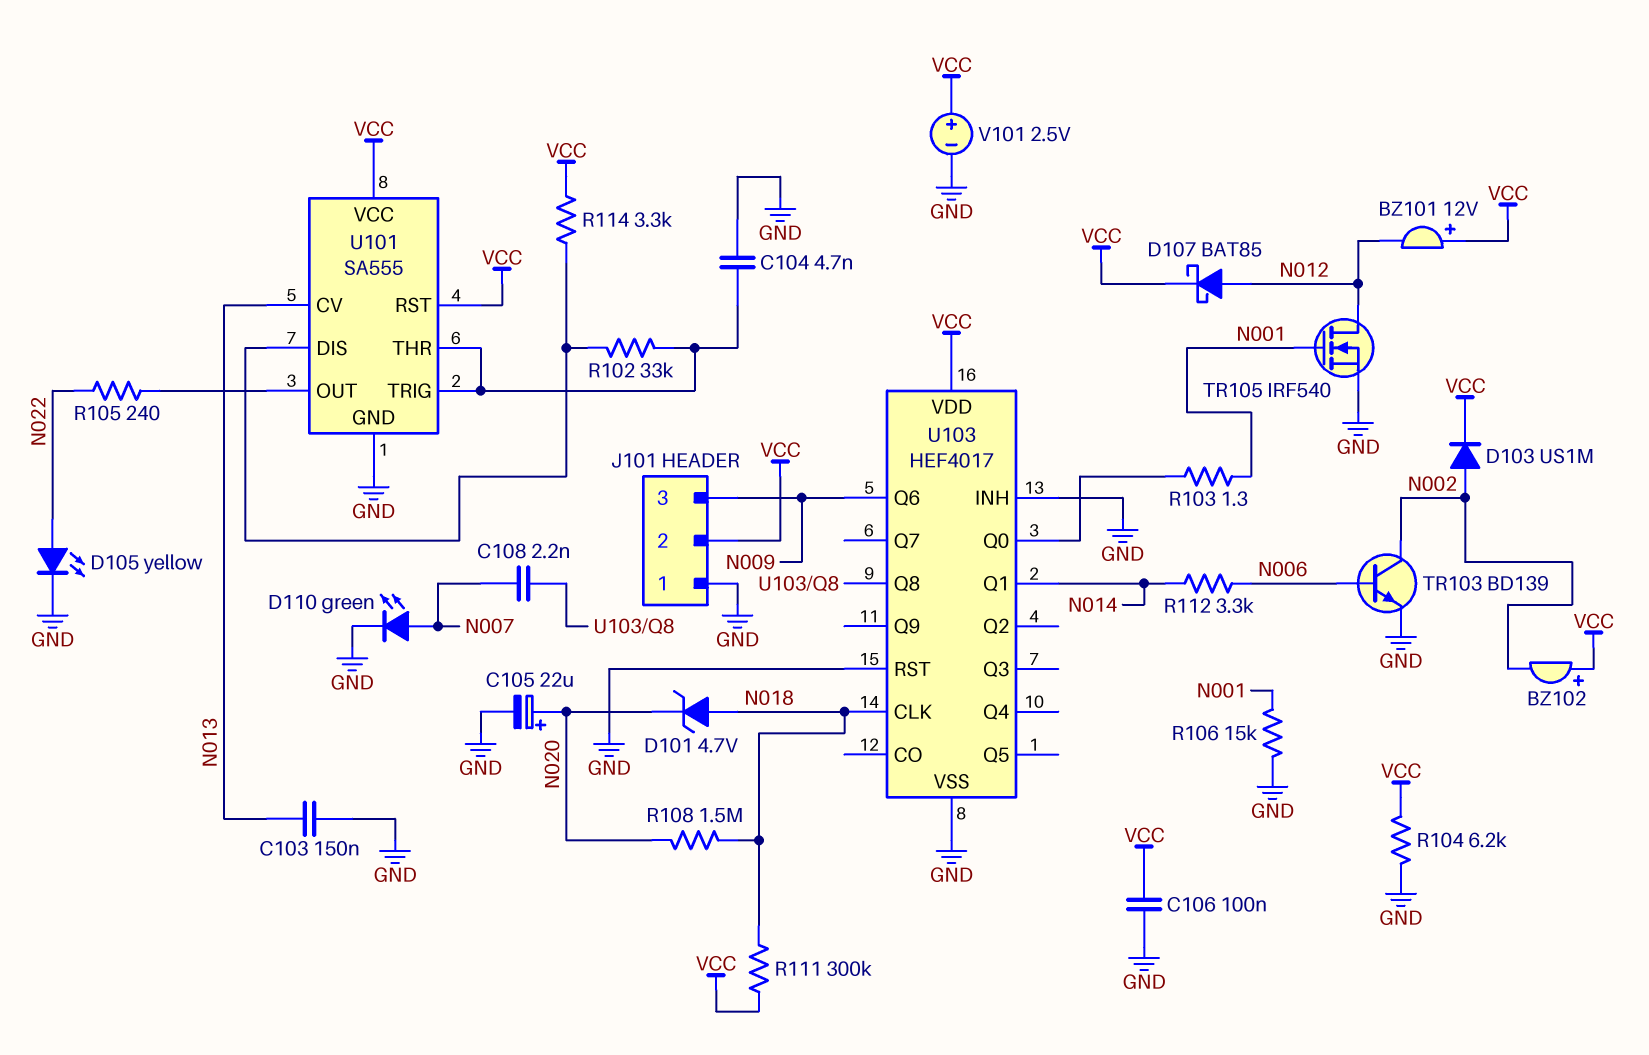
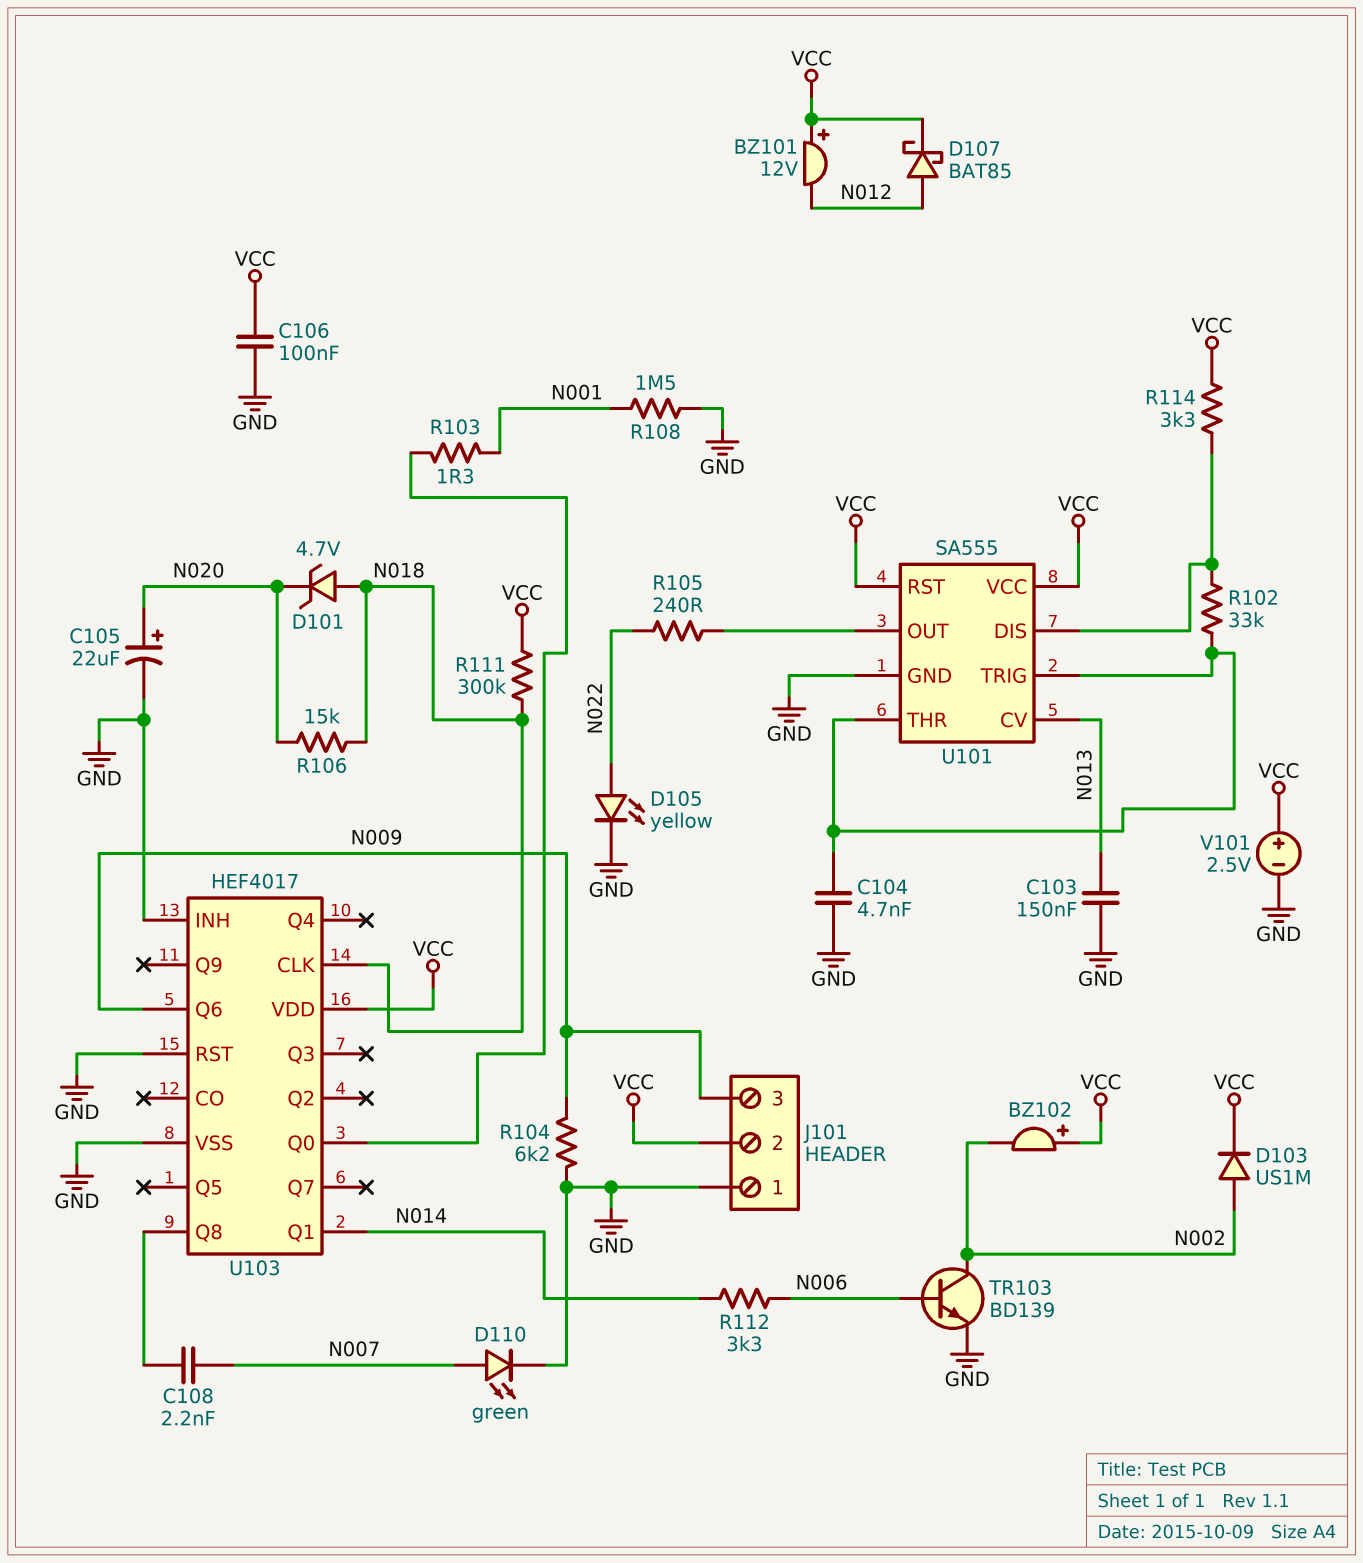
R104: 6.2k (GND, VCC) -> 6.2k (GND, N009)
R106: 15k (GND, N001) -> 15k (N018, N020)
R108: 1.5M (N018, N020) -> 1.5M (GND, N001)
TR105: NMOS IRF540 (G N001, D N012, S GND) -> none

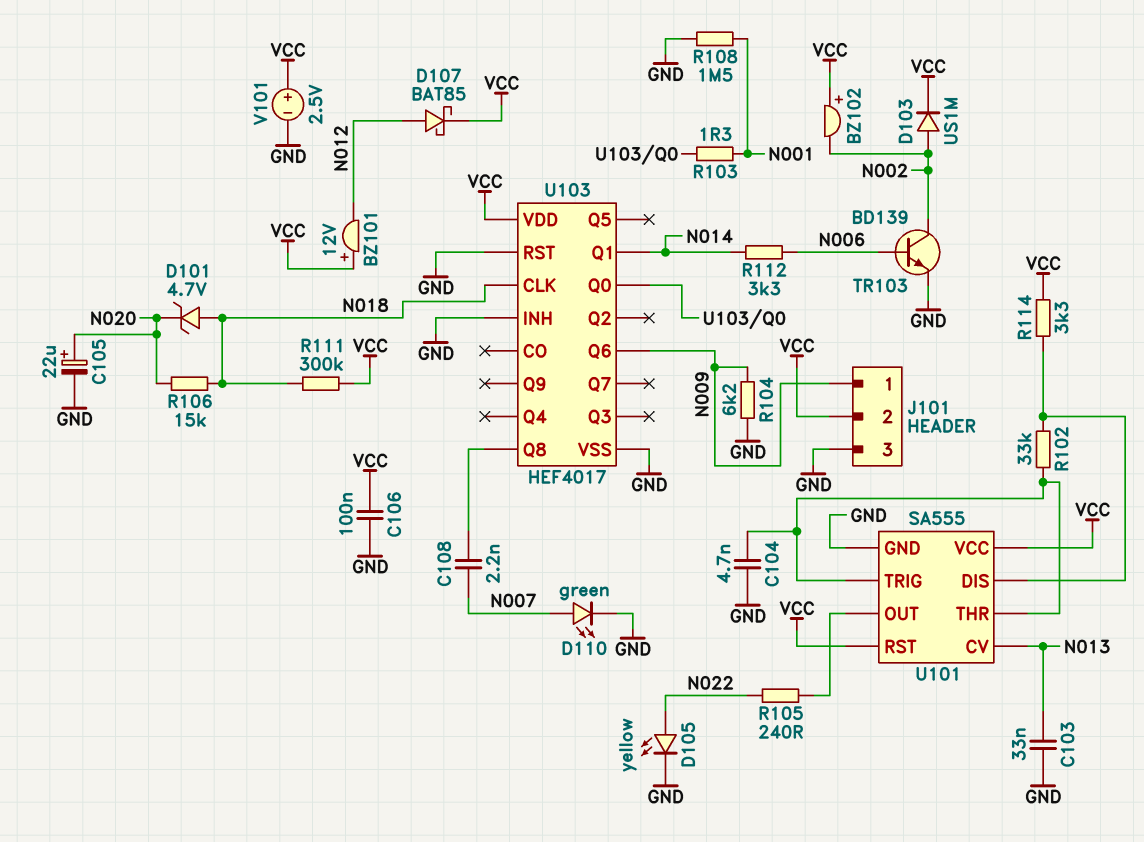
C103: 150nF (GND, N013) -> 33nF (GND, N013)
J101 pin 1: GND -> N009
J101 pin 3: N009 -> GND

